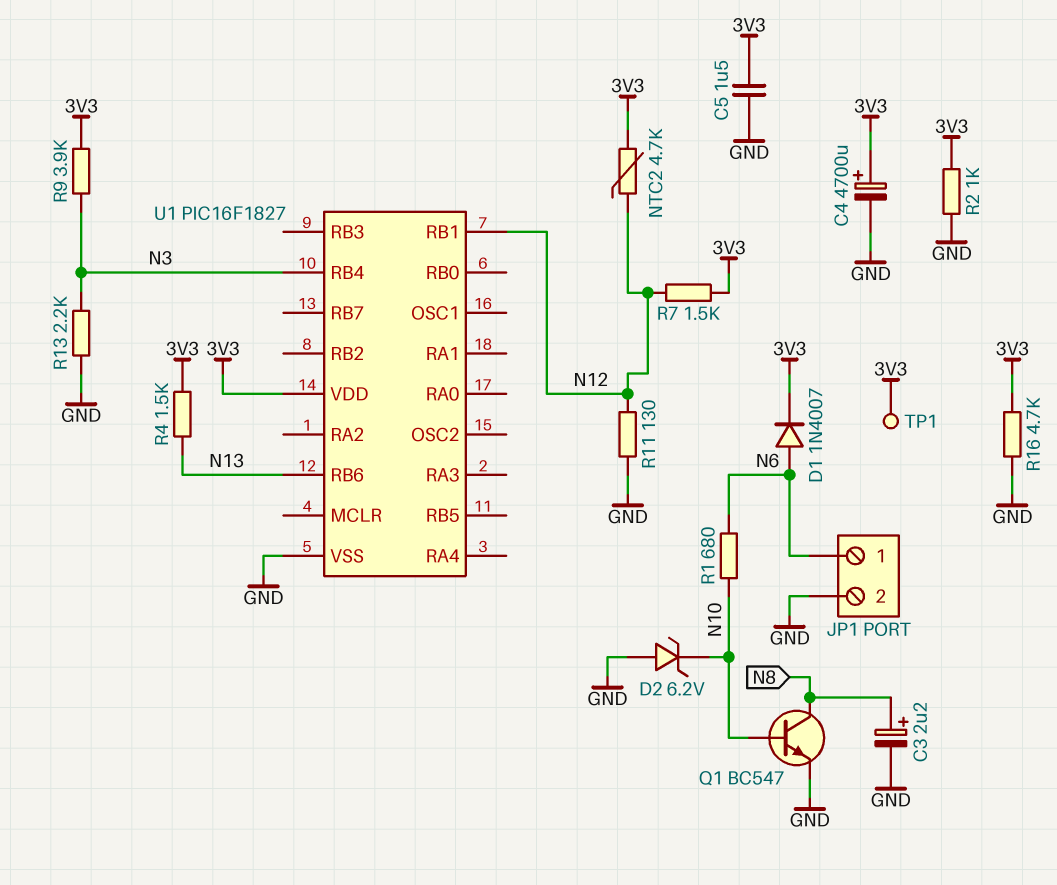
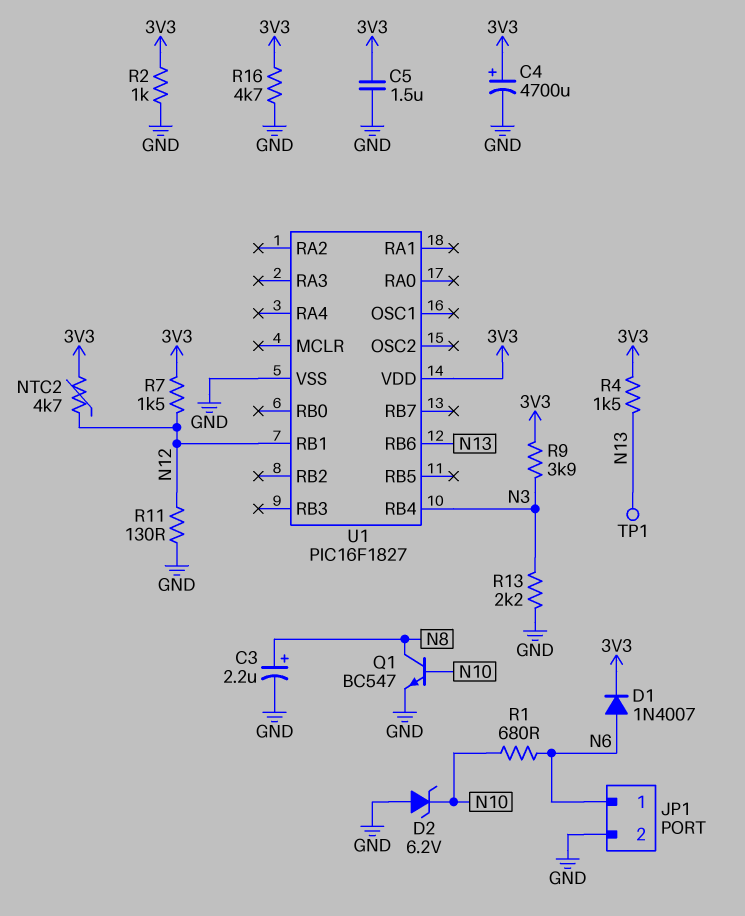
TP1: test point (3V3) -> test point (N13)

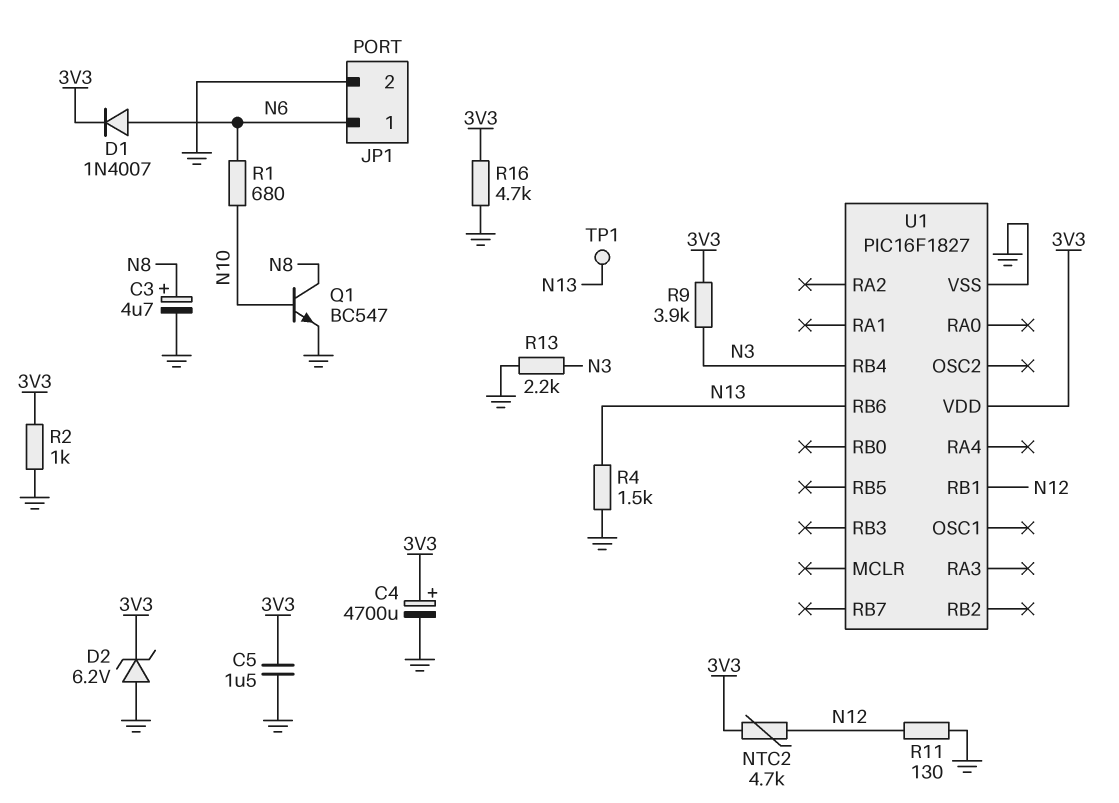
C3: 2.2uF (plus N8, minus GND) -> 4.7uF (plus N8, minus GND)
D2: zener 6.2V (A GND, K N10) -> zener 6.2V (A GND, K 3V3)
R4: 1.5k (3V3, N13) -> 1.5k (GND, N13)
R7: 1.5k (3V3, N12) -> none

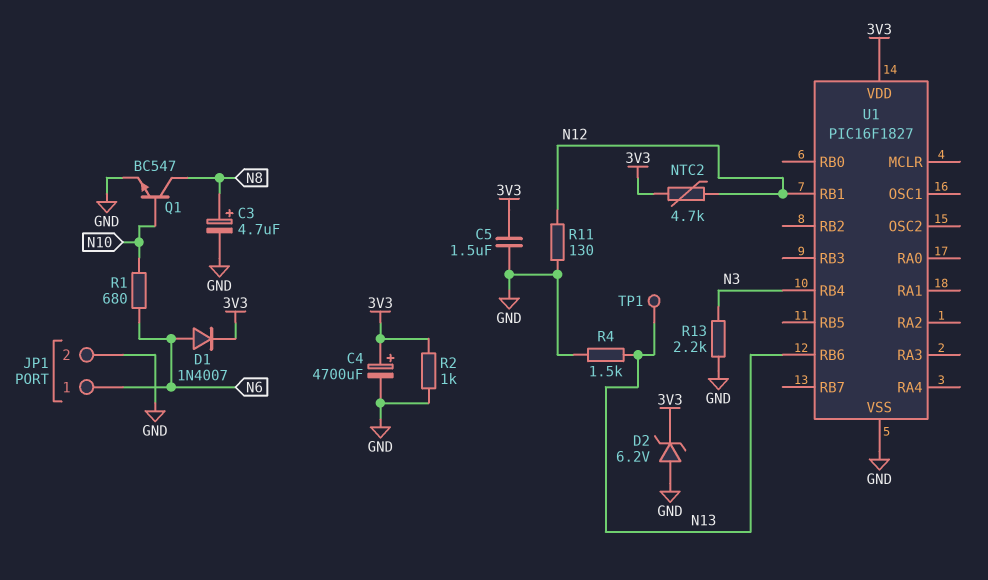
R9: 3.9k (3V3, N3) -> none
R16: 4.7k (3V3, GND) -> none

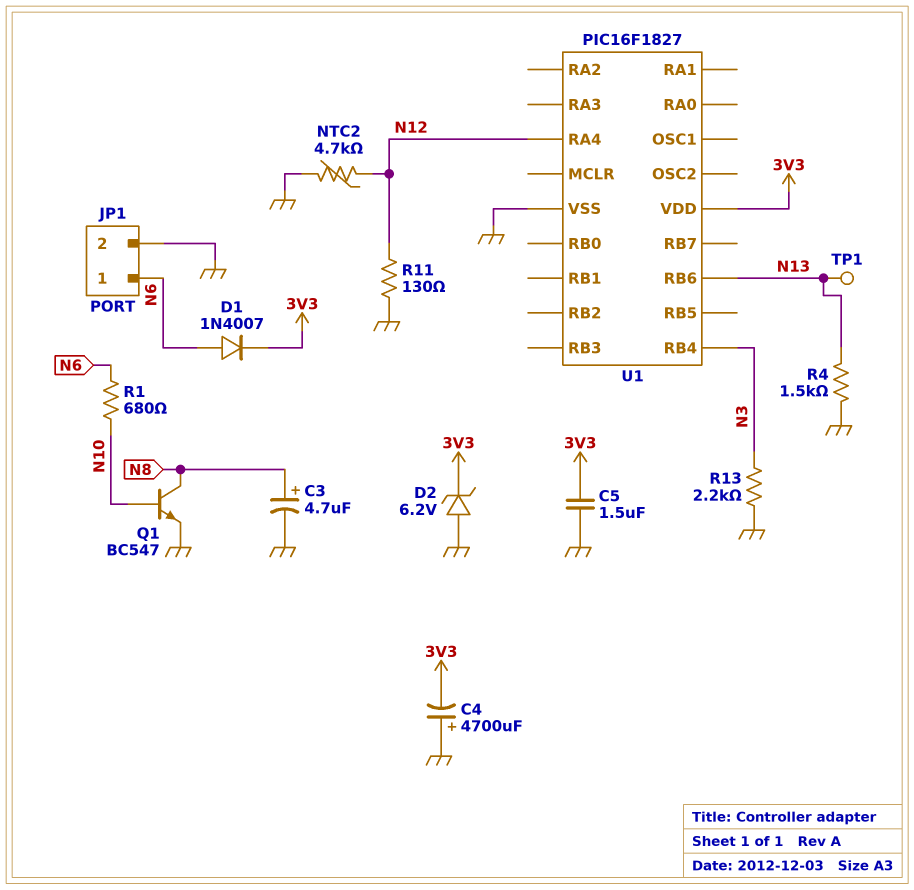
C4: 4700uF (plus 3V3, minus GND) -> 4700uF (plus GND, minus 3V3)
NTC2: 4.7k (3V3, N12) -> 4.7k (GND, N12)
R2: 1k (3V3, GND) -> none
U1 pin RA4: none -> N12
U1 pin RB1: N12 -> none

